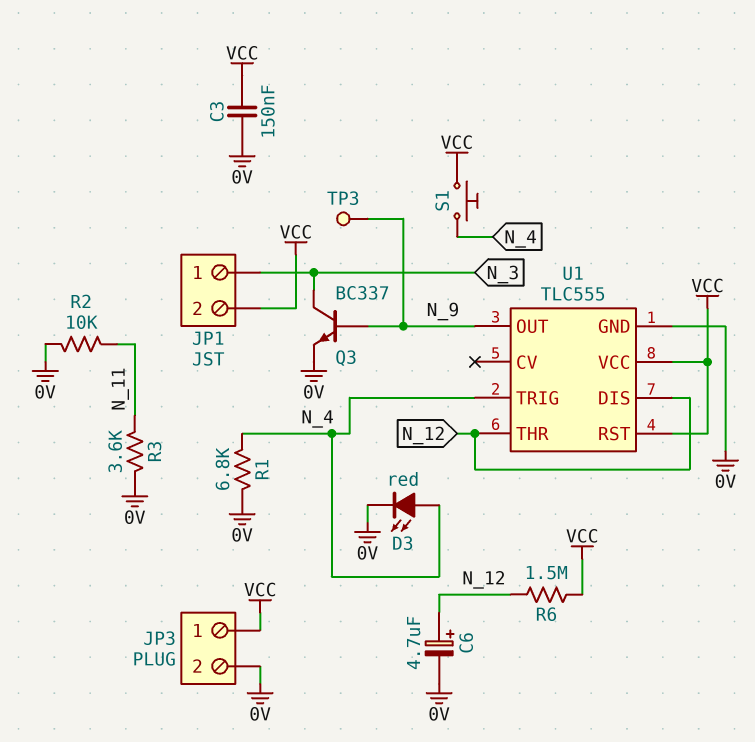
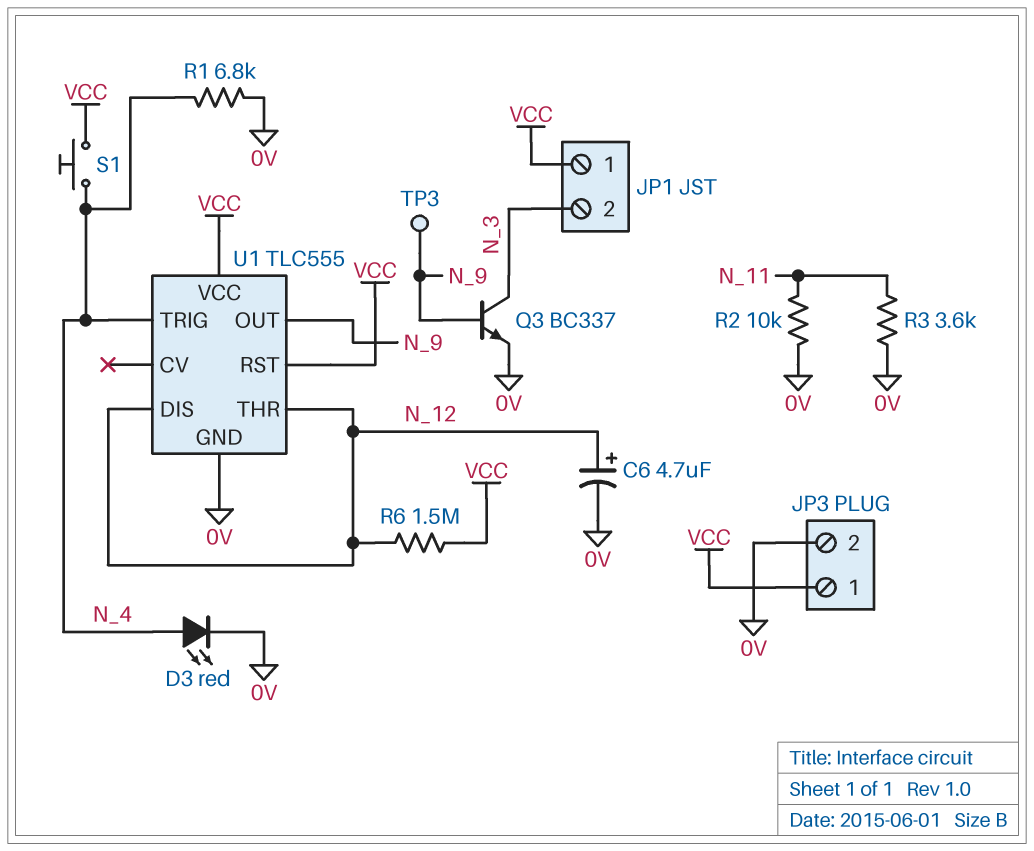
C3: 150nF (0V, VCC) -> none
JP1 pin 1: N_3 -> VCC
JP1 pin 2: VCC -> N_3

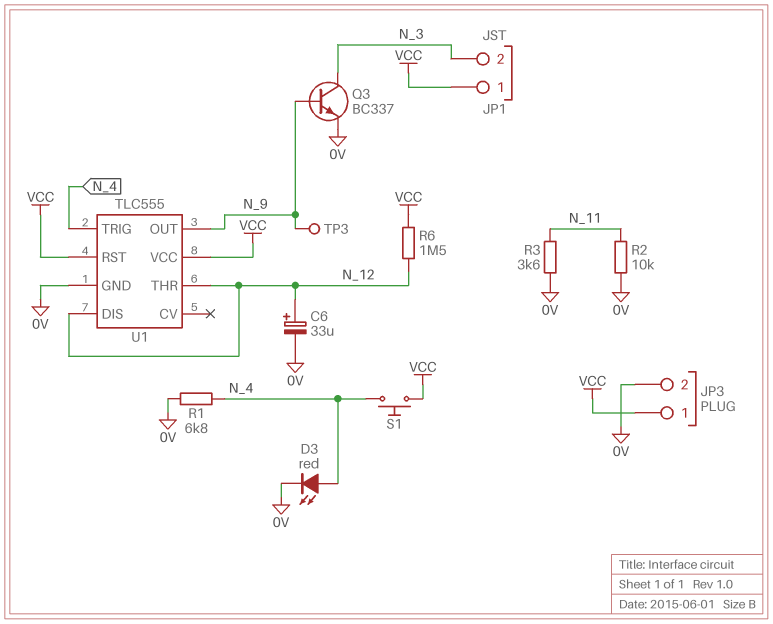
C6: 4.7uF (plus N_12, minus 0V) -> 33uF (plus N_12, minus 0V)

